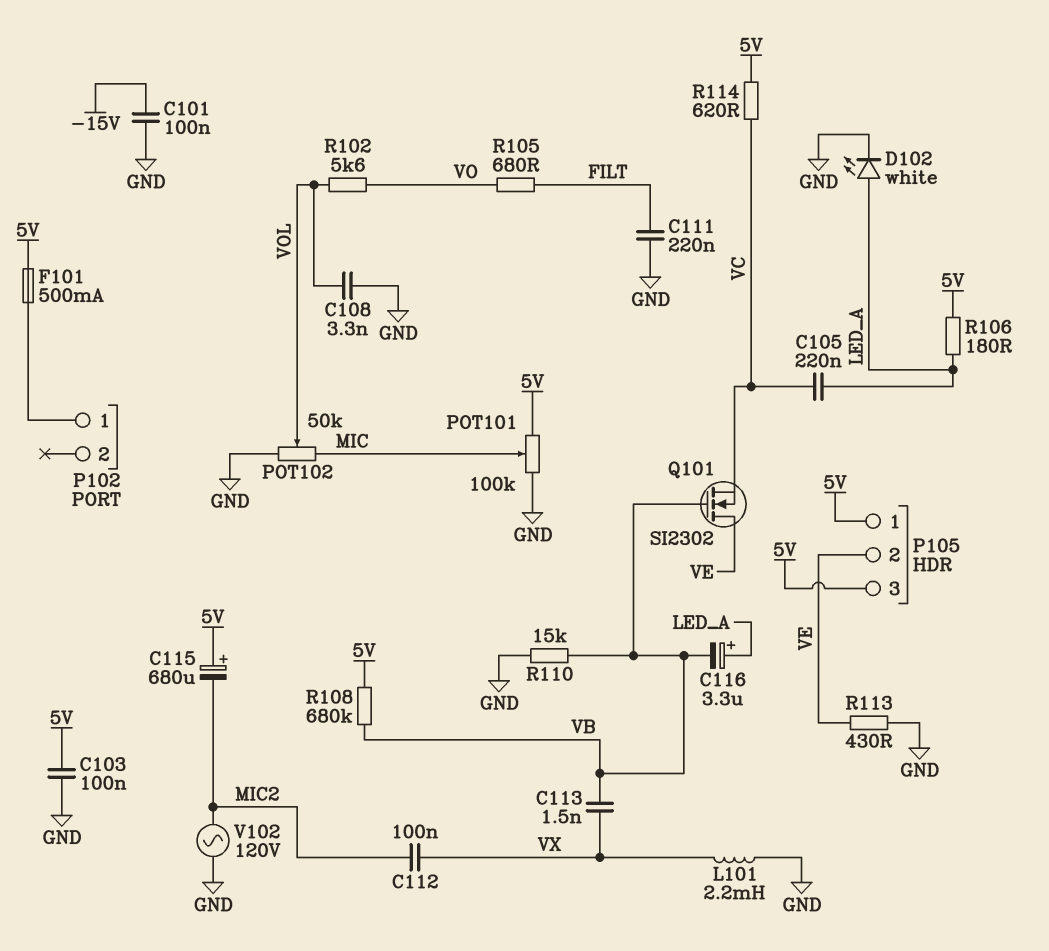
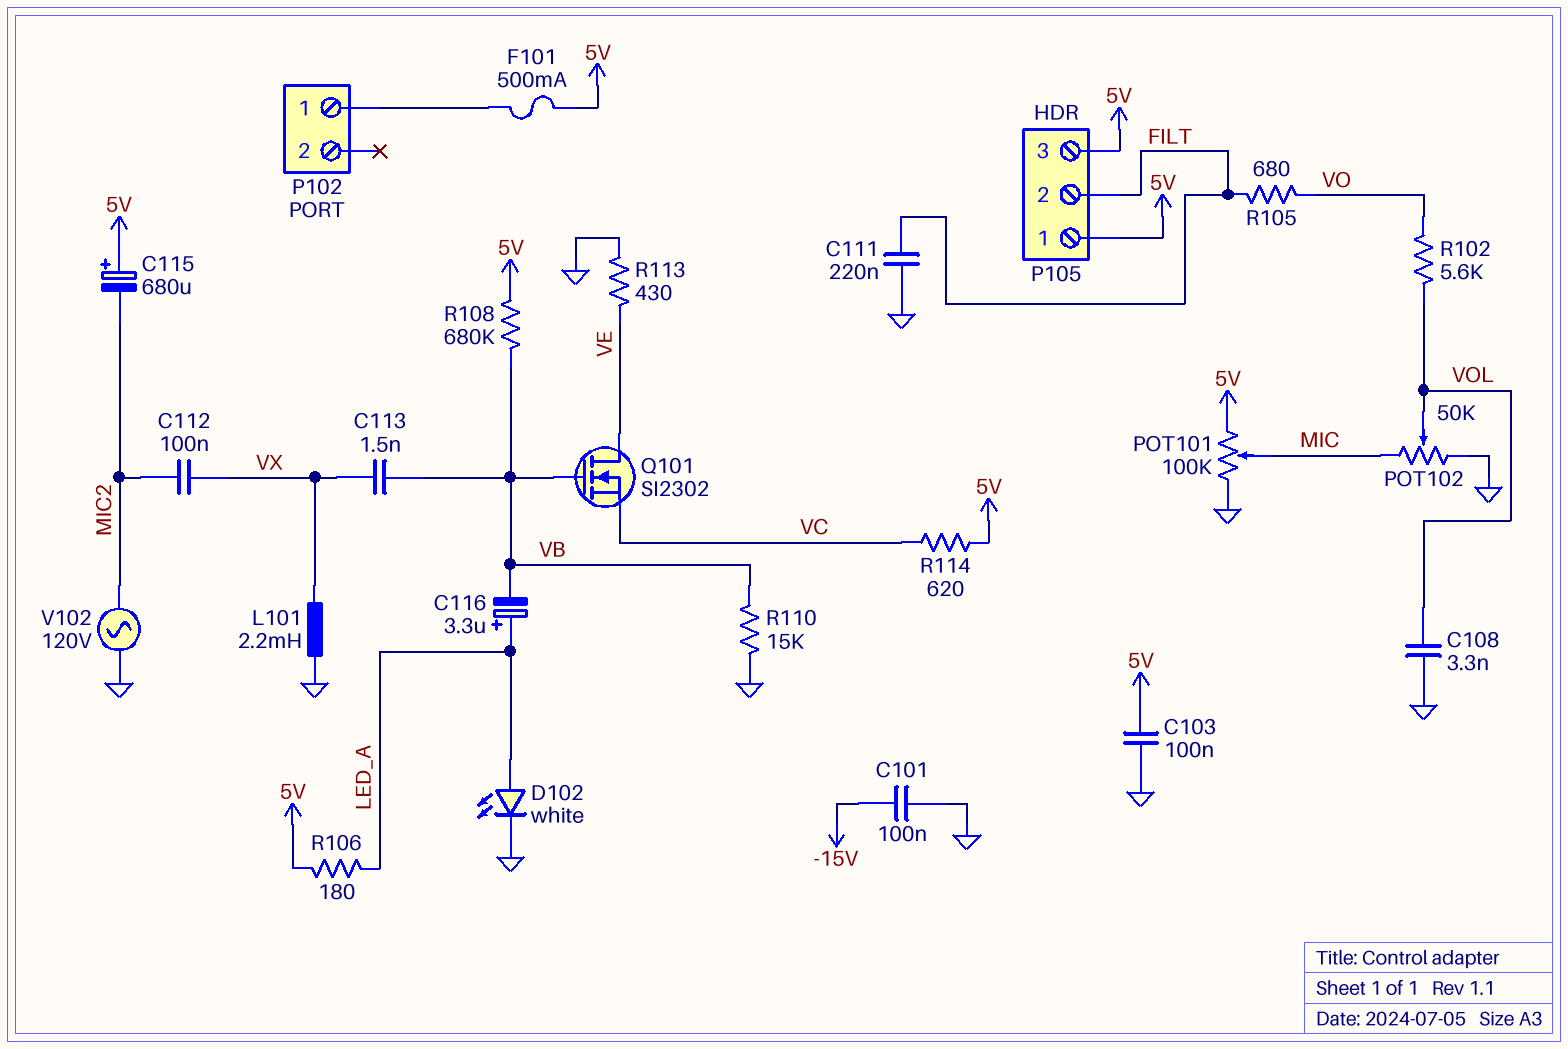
C105: 220nF (LED_A, VC) -> none
P105 pin 2: VE -> FILT

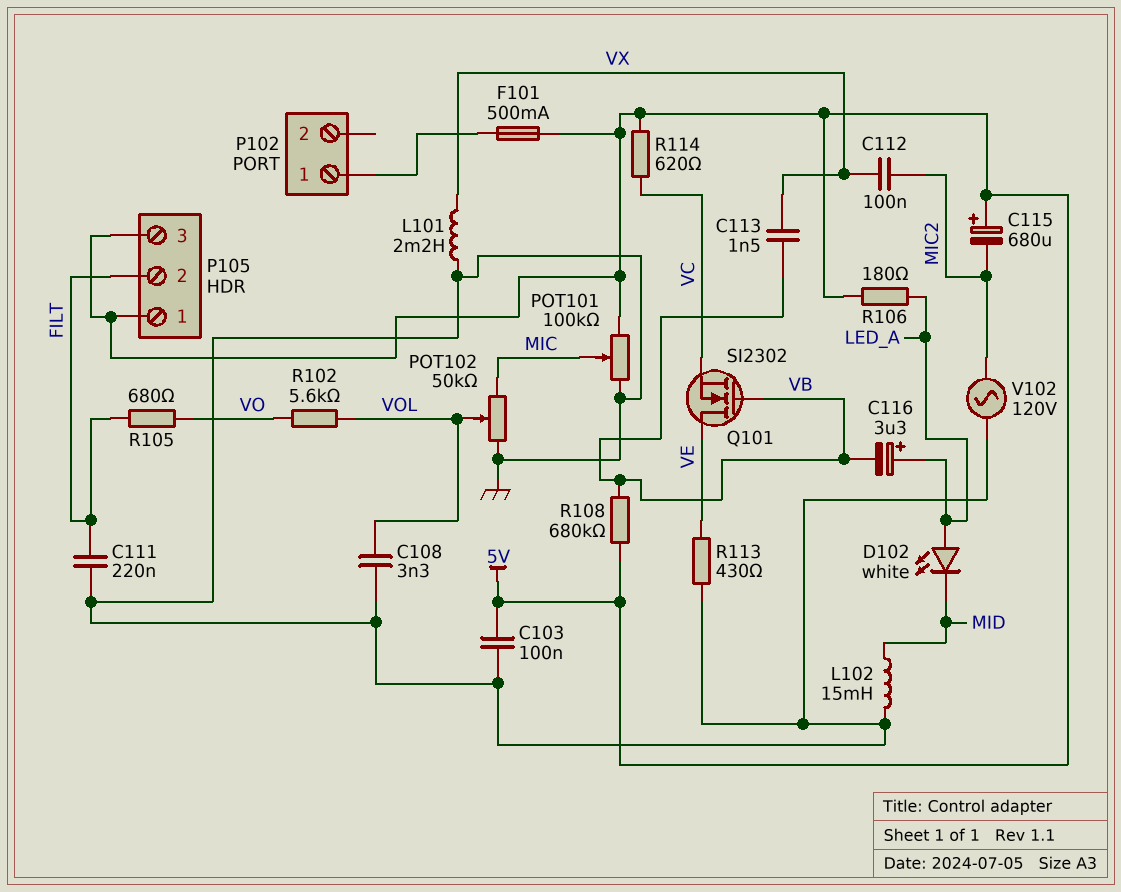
C101: 100nF (-15V, GND) -> none
D102: LED white (A LED_A, K GND) -> LED white (A LED_A, K MID)
L102: none -> 15mH (GND, MID)
R110: 15k (GND, VB) -> none

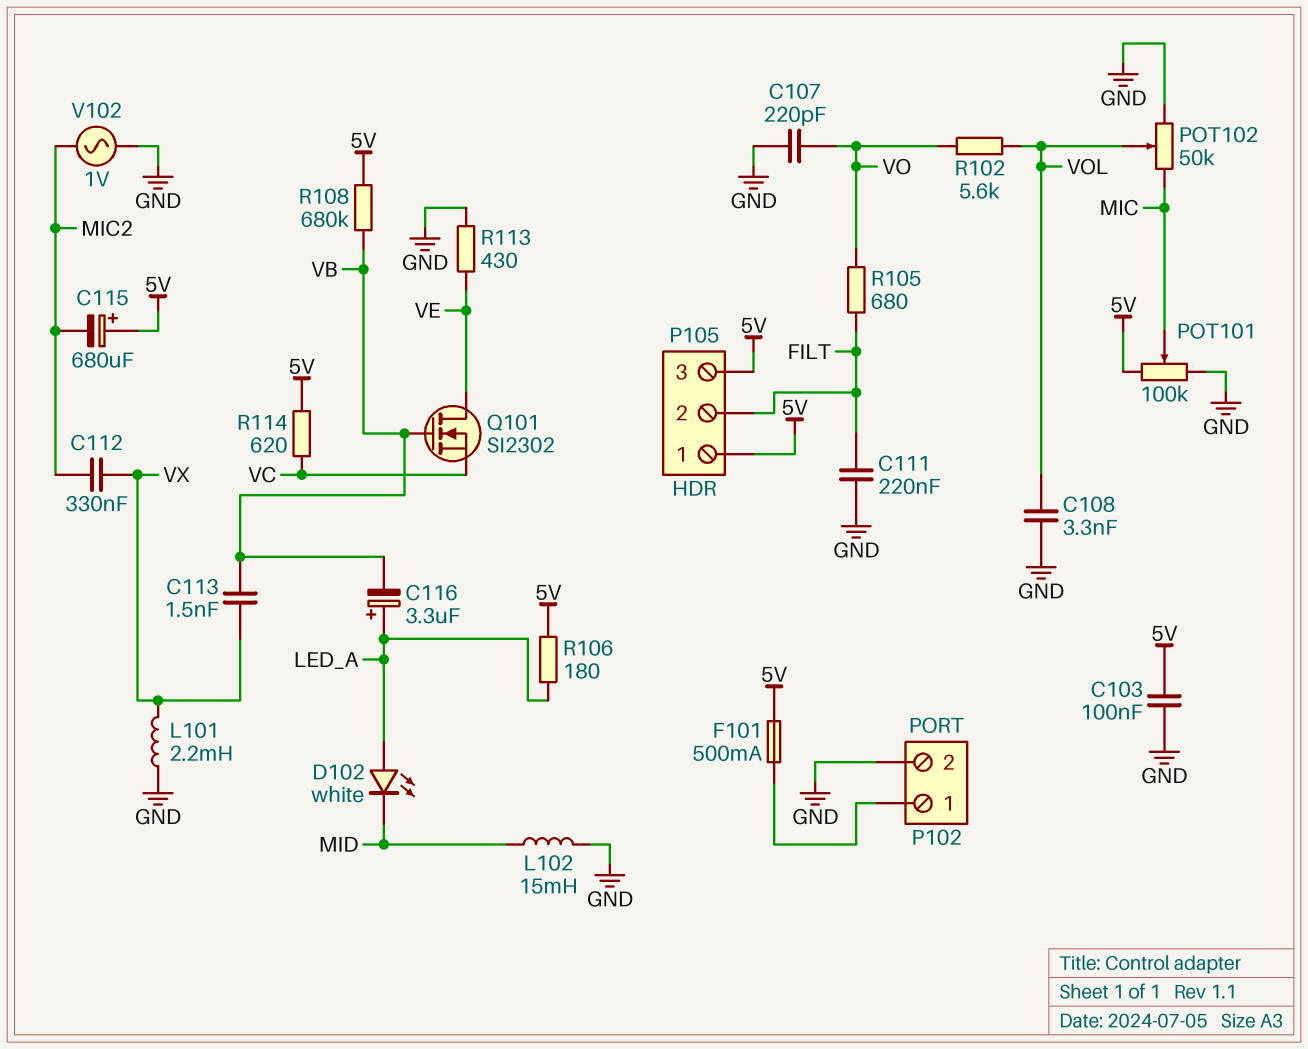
C107: none -> 220pF (GND, VO)
C112: 100nF (MIC2, VX) -> 330nF (MIC2, VX)
P102 pin 2: none -> GND
V102: AC 120V (GND, MIC2) -> AC 1V (GND, MIC2)

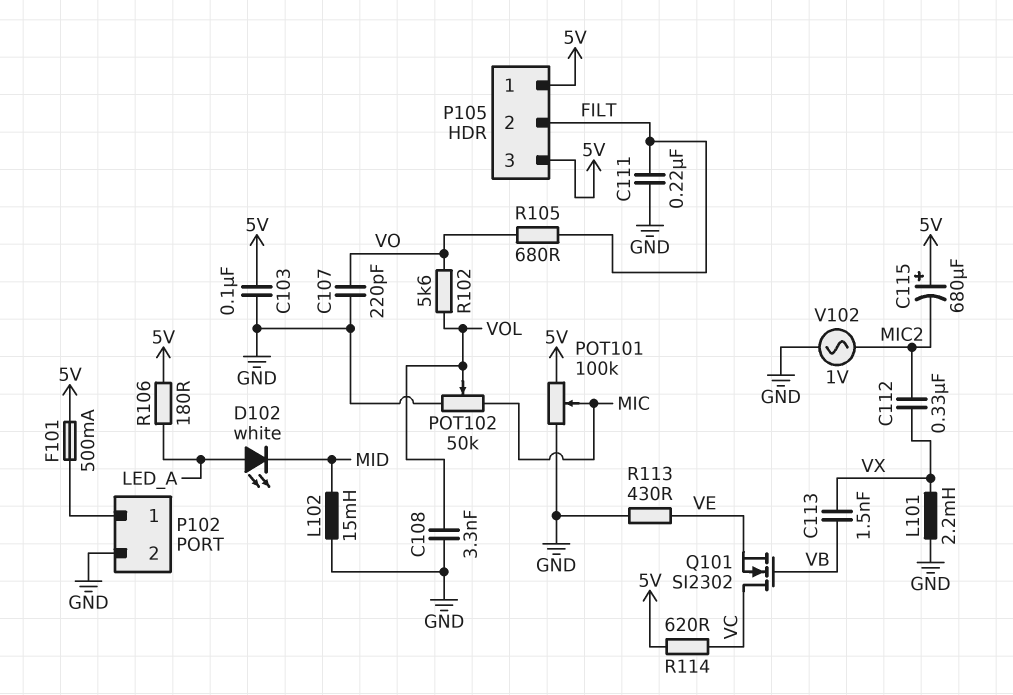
C116: 3.3uF (plus LED_A, minus VB) -> none
Q101: NMOS SI2302 (G VB, D VE, S VC) -> NMOS SI2302 (G VB, D VC, S VE)
R108: 680k (5V, VB) -> none

